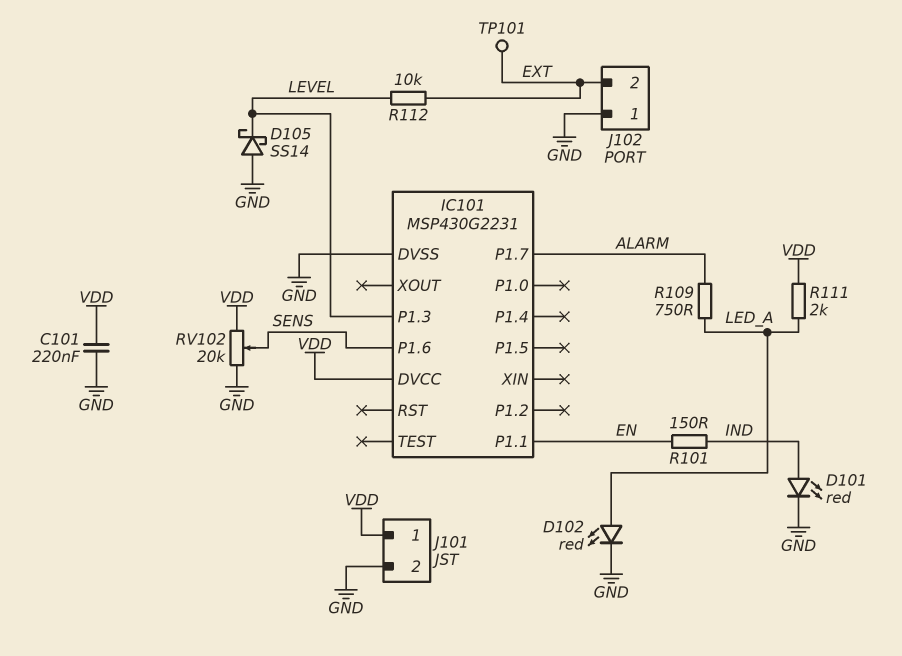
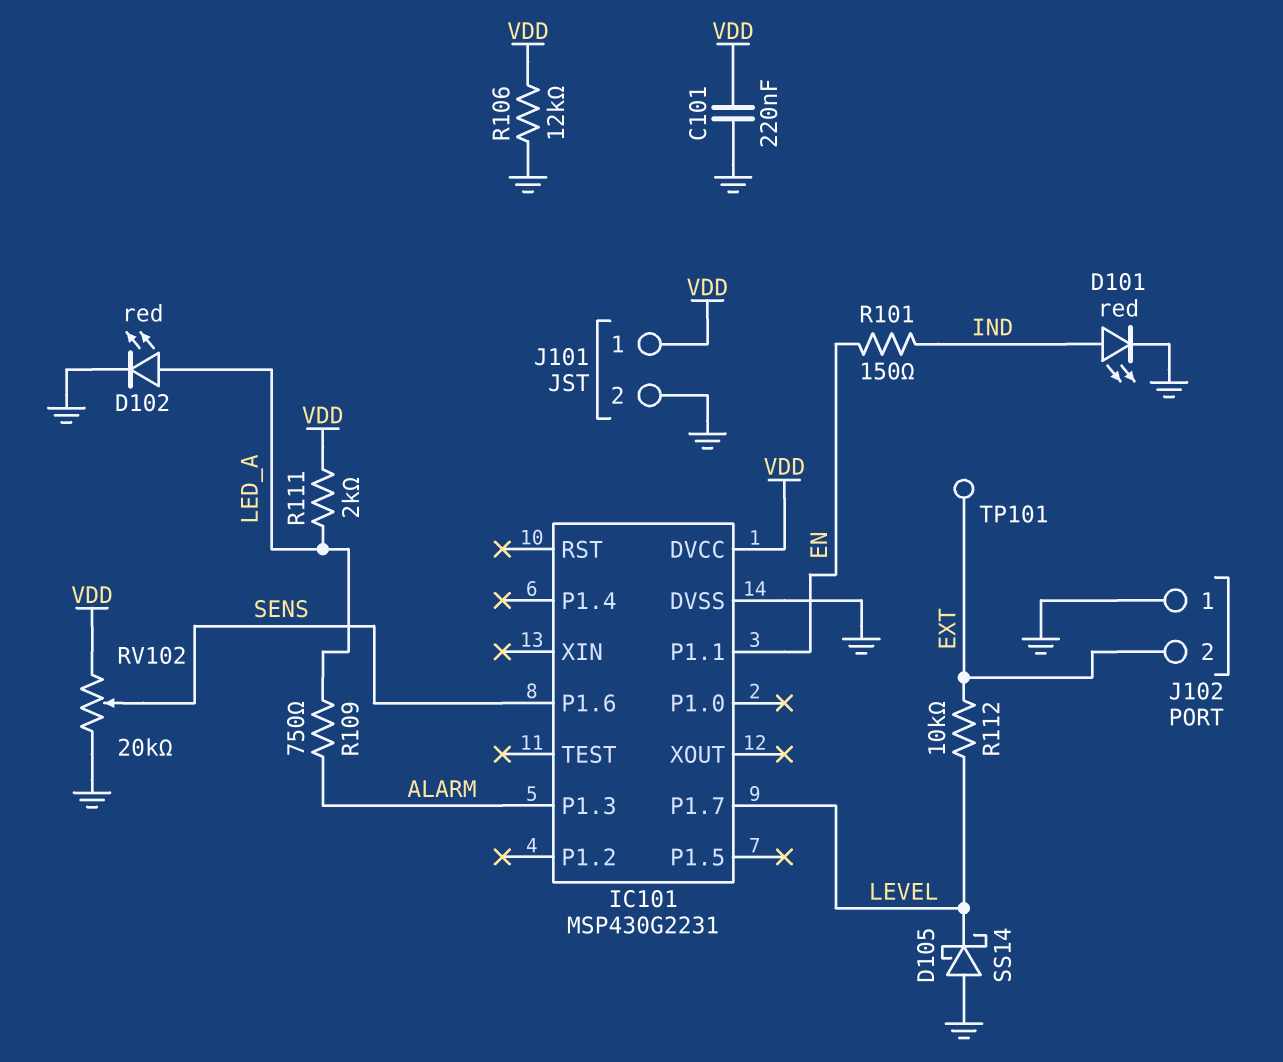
IC101 pin P1.3: LEVEL -> ALARM
IC101 pin P1.7: ALARM -> LEVEL
R106: none -> 12k (GND, VDD)

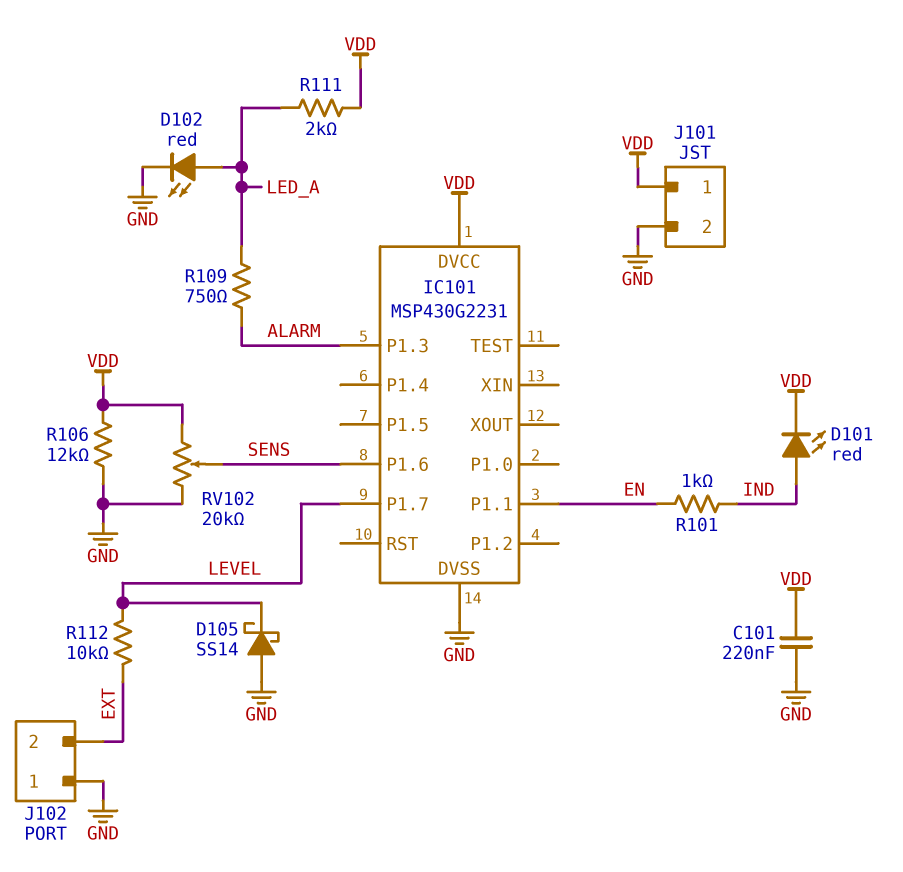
D101: LED red (A IND, K GND) -> LED red (A IND, K VDD)
R101: 150 (EN, IND) -> 1k (EN, IND)
TP101: test point (EXT) -> none

